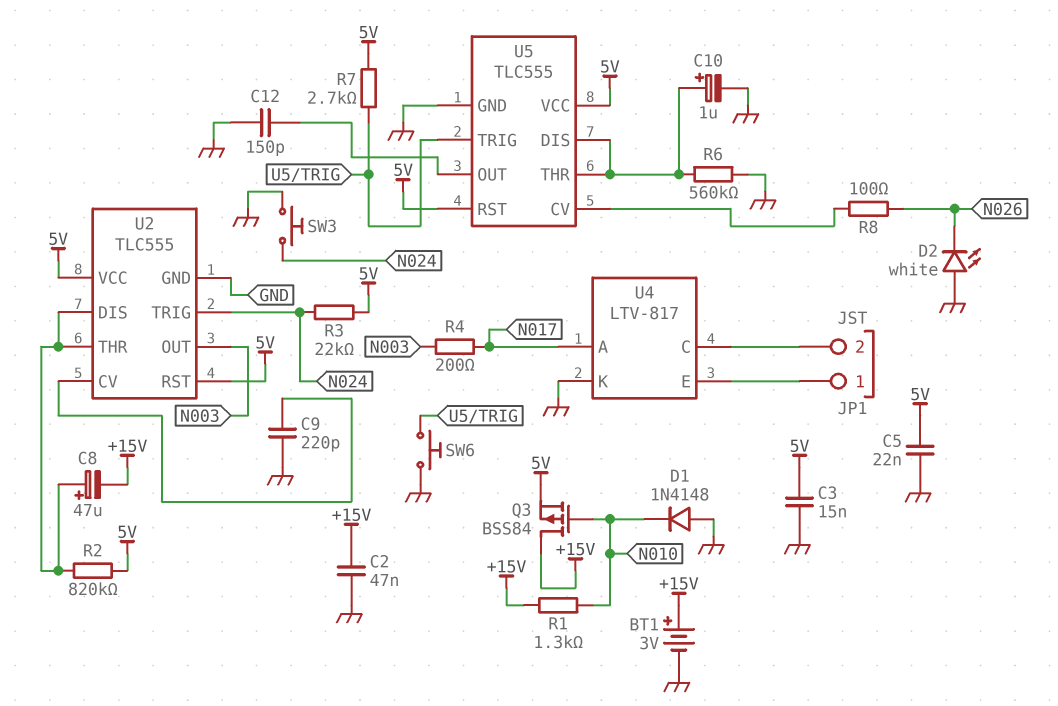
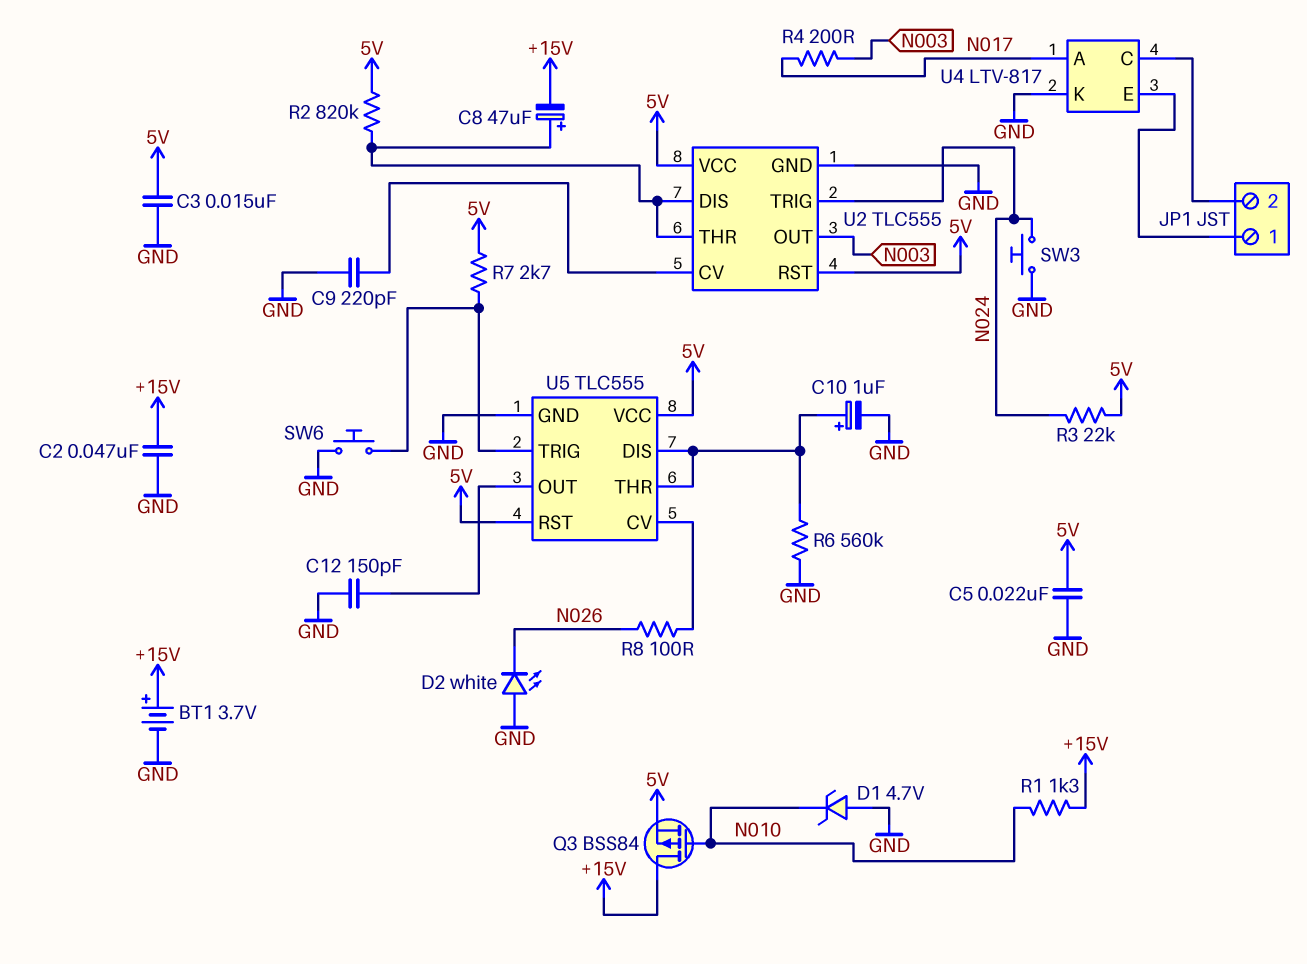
BT1: 3V (plus +15V, minus GND) -> 3.7V (plus +15V, minus GND)
D1: diode 1N4148 (A GND, K N010) -> zener 4.7V (A GND, K N010)

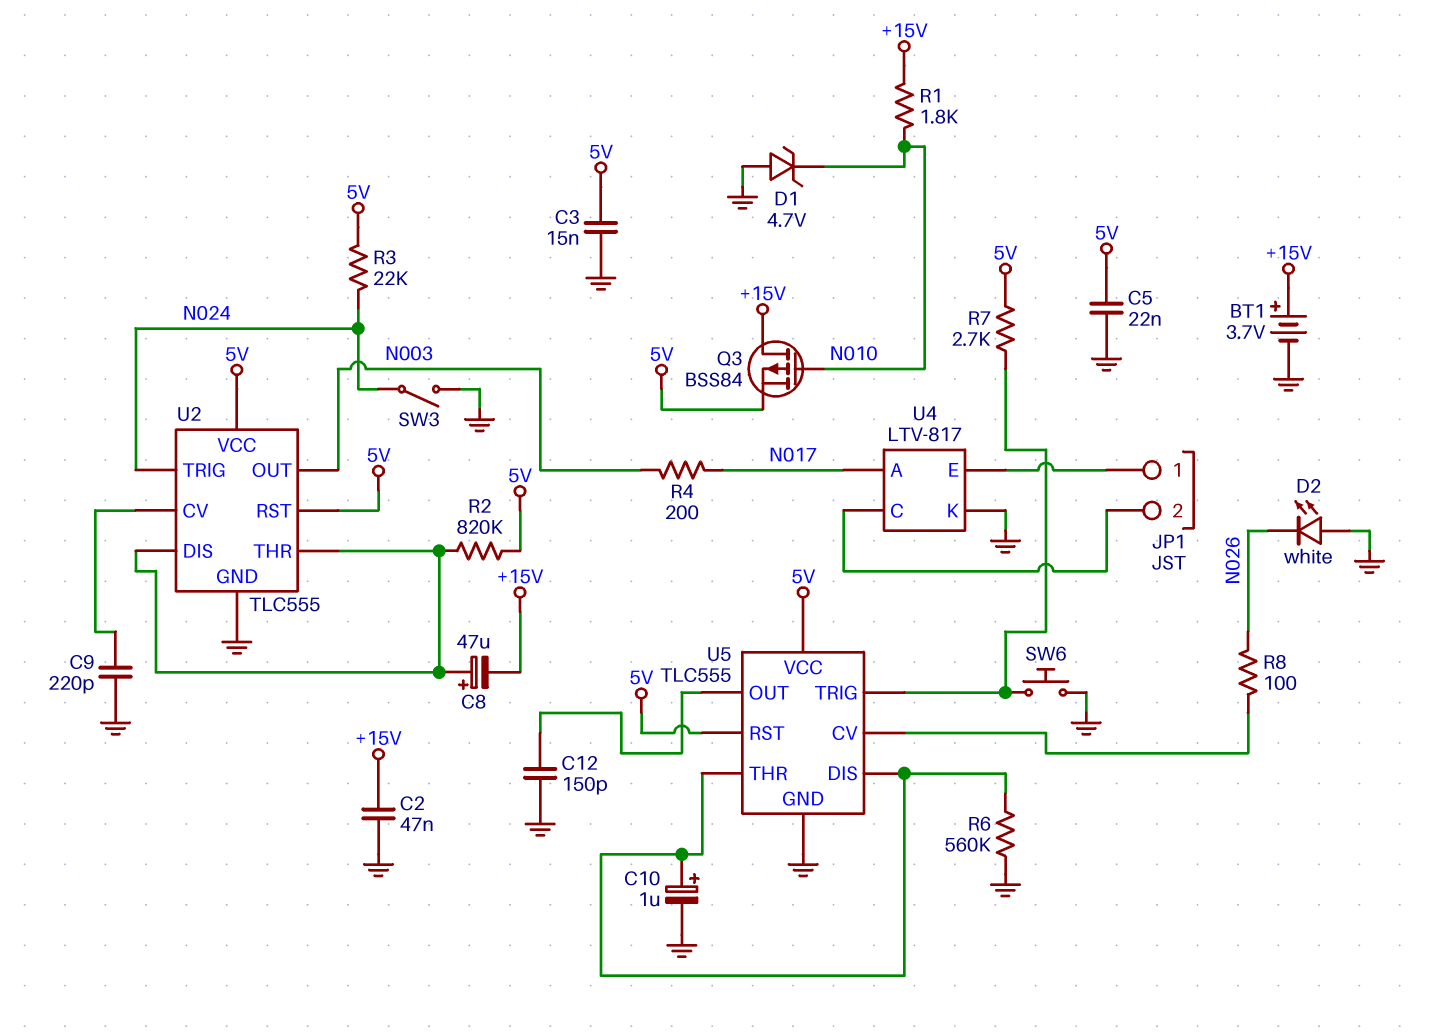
R1: 1.3k (+15V, N010) -> 1.8k (+15V, N010)
SW3: button (GND, N024) -> switch (GND, N024)

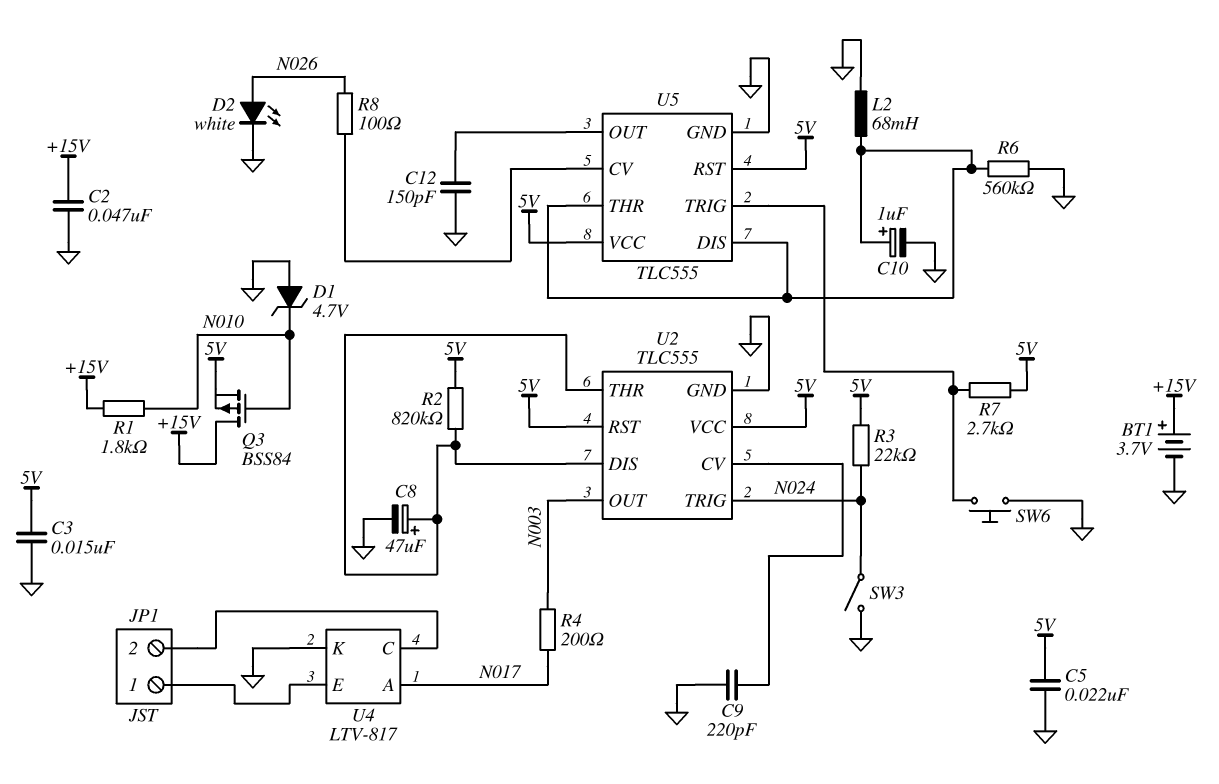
C8: 47uF (plus U2/DIS, minus +15V) -> 47uF (plus U2/DIS, minus GND)
D2: LED white (A GND, K N026) -> LED white (A N026, K GND)
L2: none -> 68mH (GND, U5/DIS)

